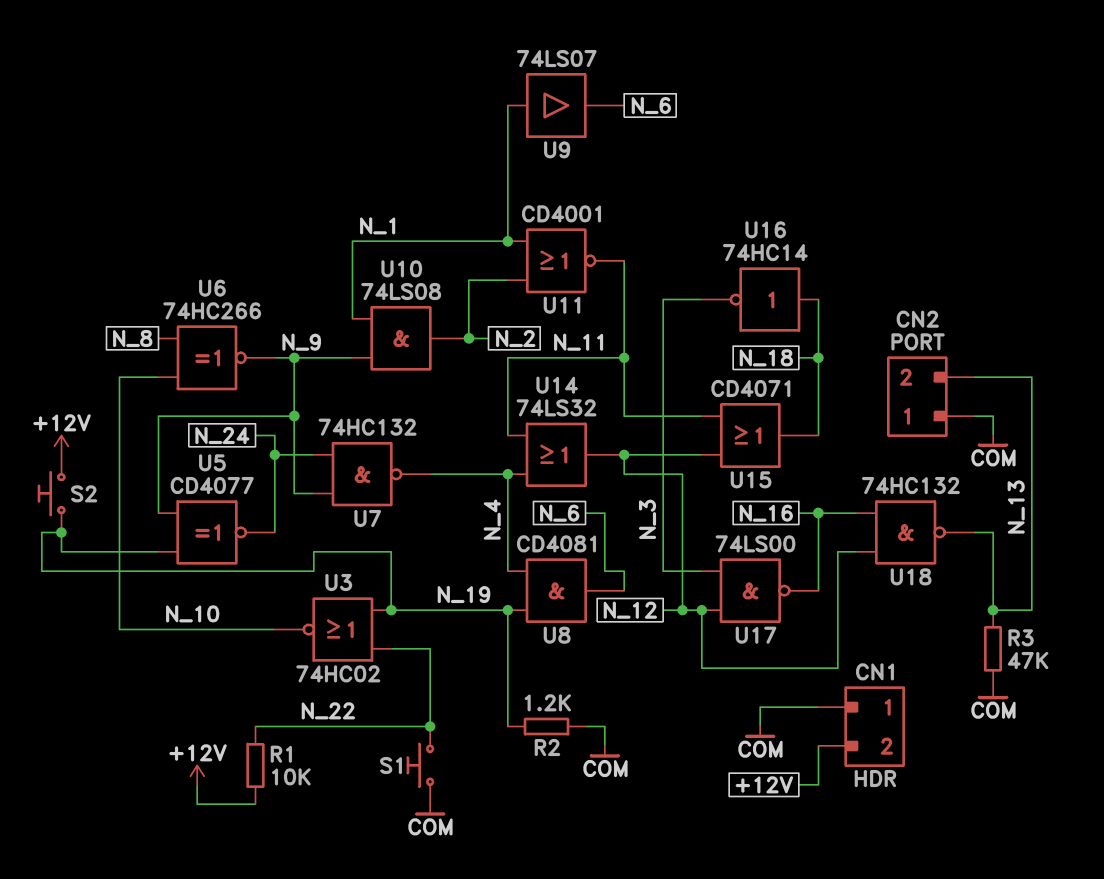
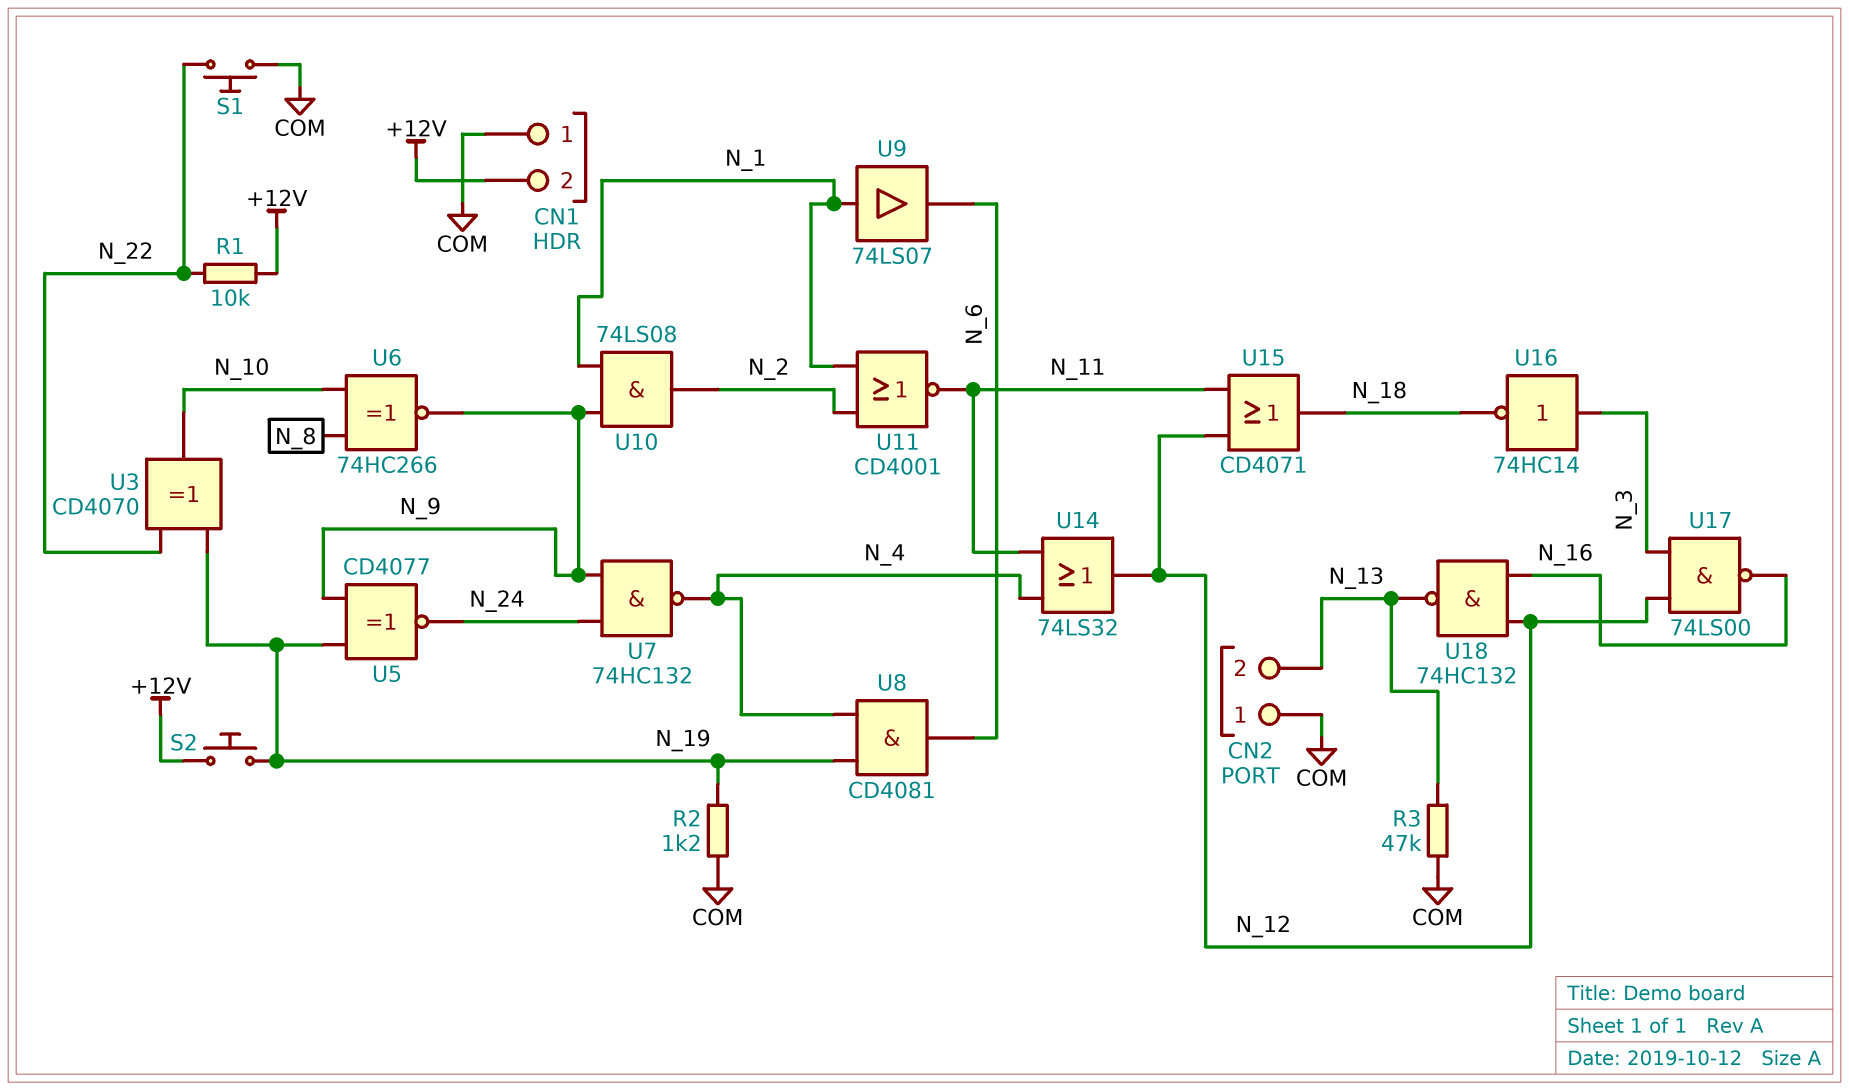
U3: NOR 74HC02 (in N_19, in N_22, out N_10) -> XOR CD4070 (in N_19, in N_22, out N_10)
U16: NOT 74HC14 (in N_18, out N_3) -> NOT 74HC14 (in N_3, out N_18)

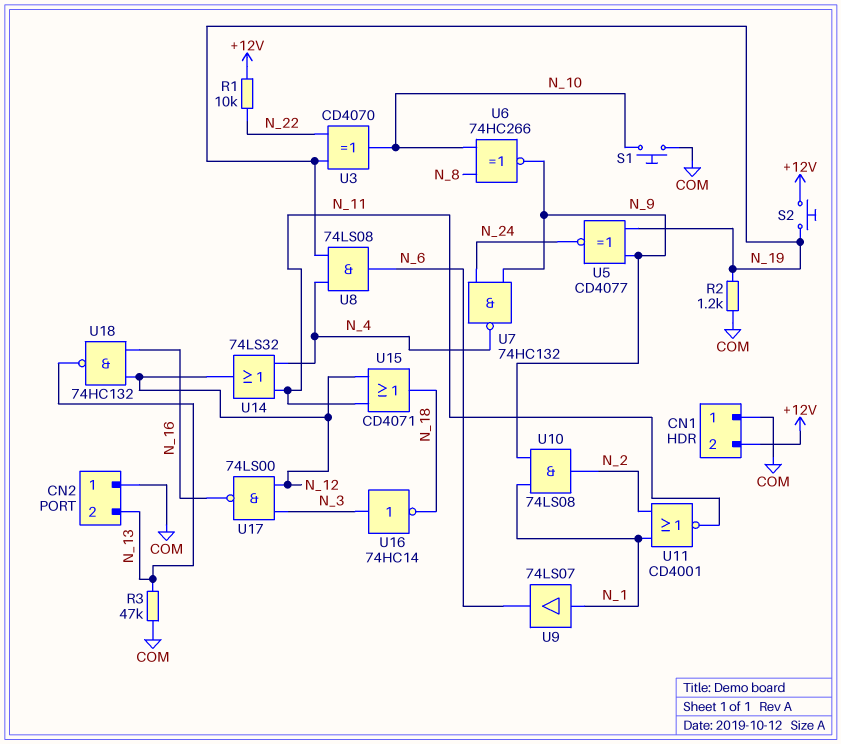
S1: button (COM, N_22) -> button (COM, N_10)
U8: AND CD4081 (in N_4, in N_19, out N_6) -> AND 74LS08 (in N_4, in N_19, out N_6)

